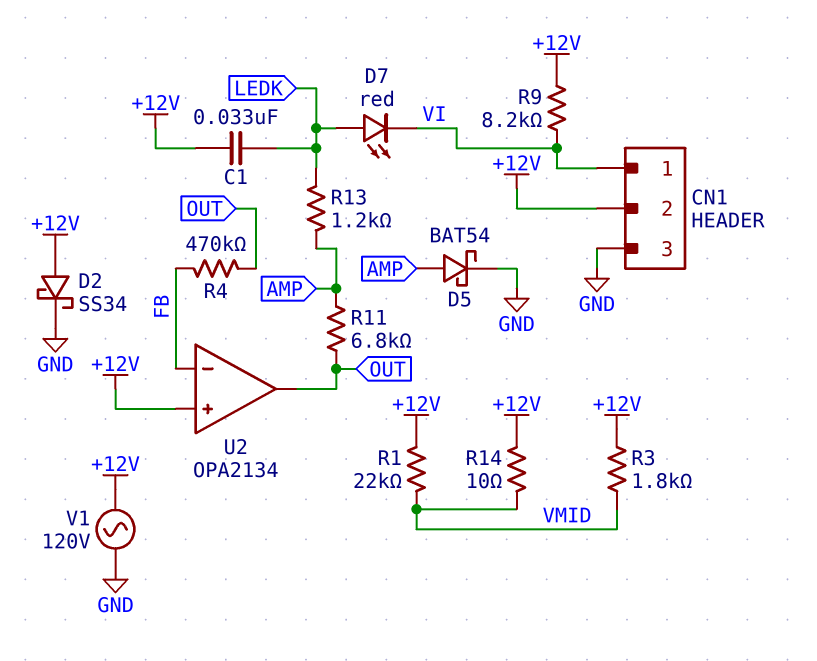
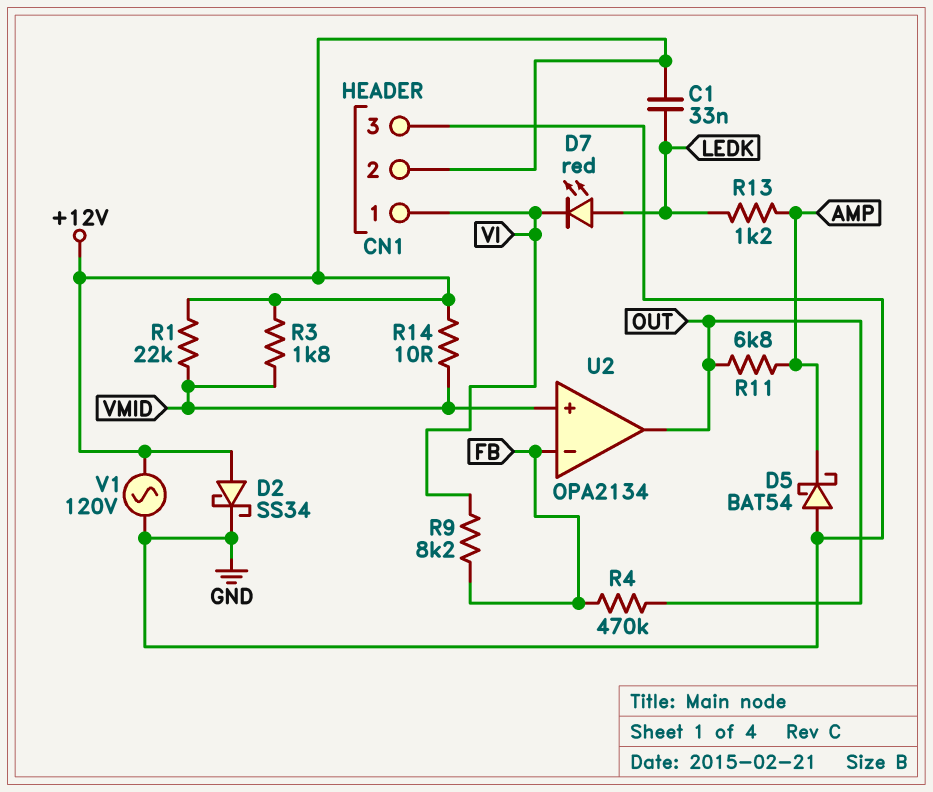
D5: schottky BAT54 (A AMP, K GND) -> schottky BAT54 (A GND, K AMP)
R9: 8.2k (+12V, VI) -> 8.2k (FB, VI)
U2 pin in+: +12V -> VMID

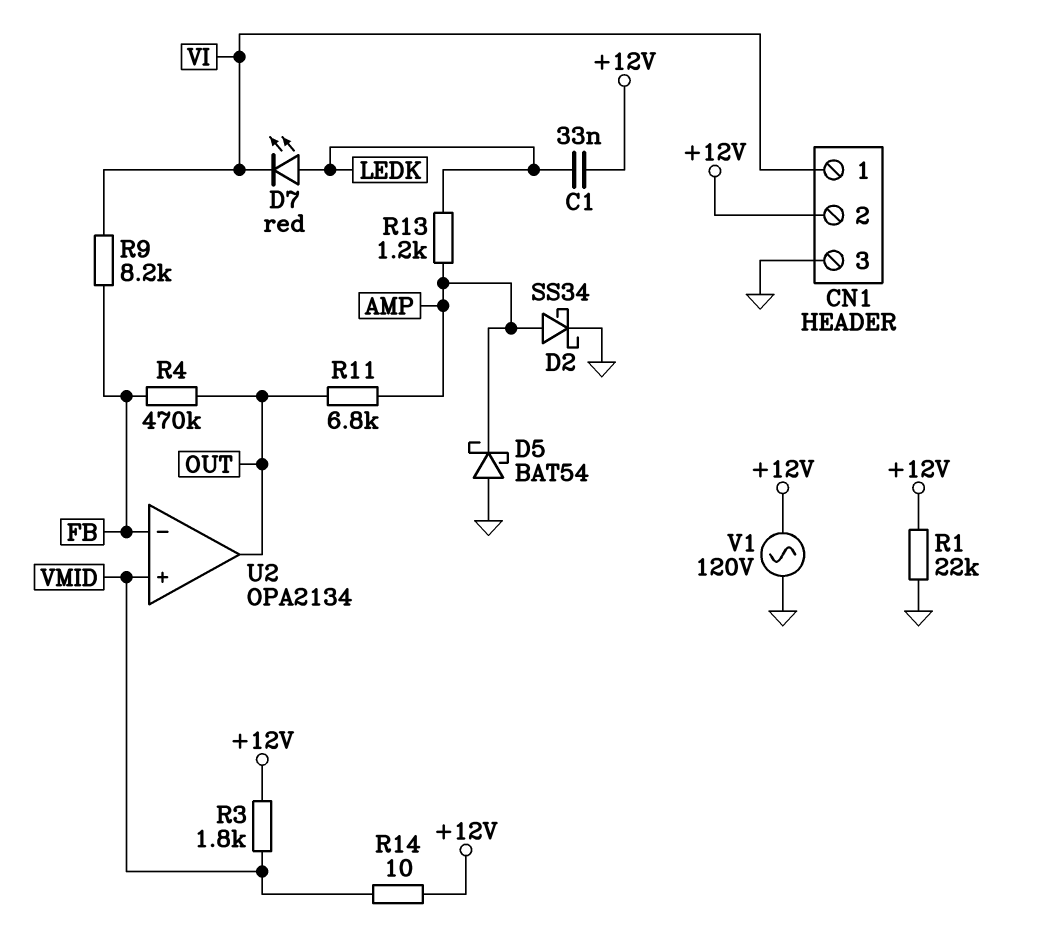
D2: schottky SS34 (A +12V, K GND) -> schottky SS34 (A AMP, K GND)
R1: 22k (+12V, VMID) -> 22k (+12V, GND)

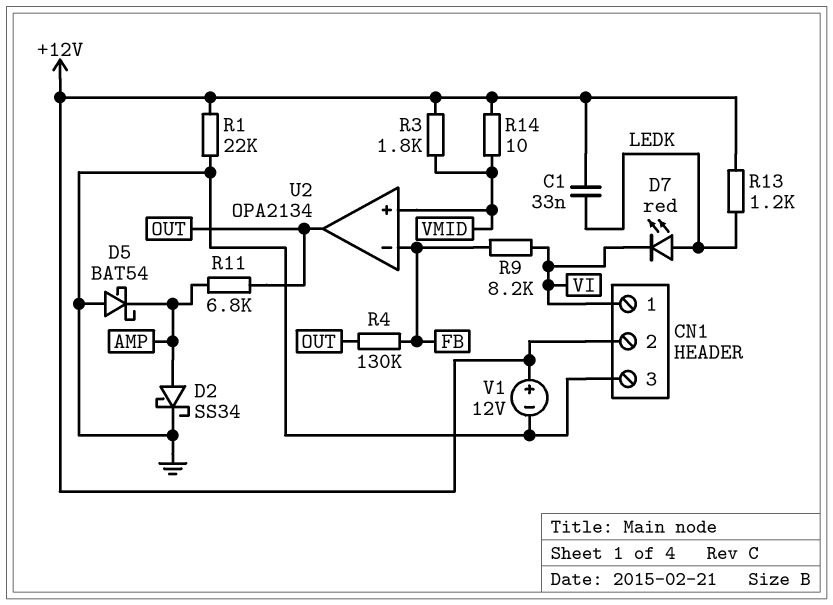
R4: 470k (FB, OUT) -> 130k (FB, OUT)
R13: 1.2k (AMP, LEDK) -> 1.2k (+12V, LEDK)
V1: AC 120V (+12V, GND) -> 12V (plus +12V, minus GND)

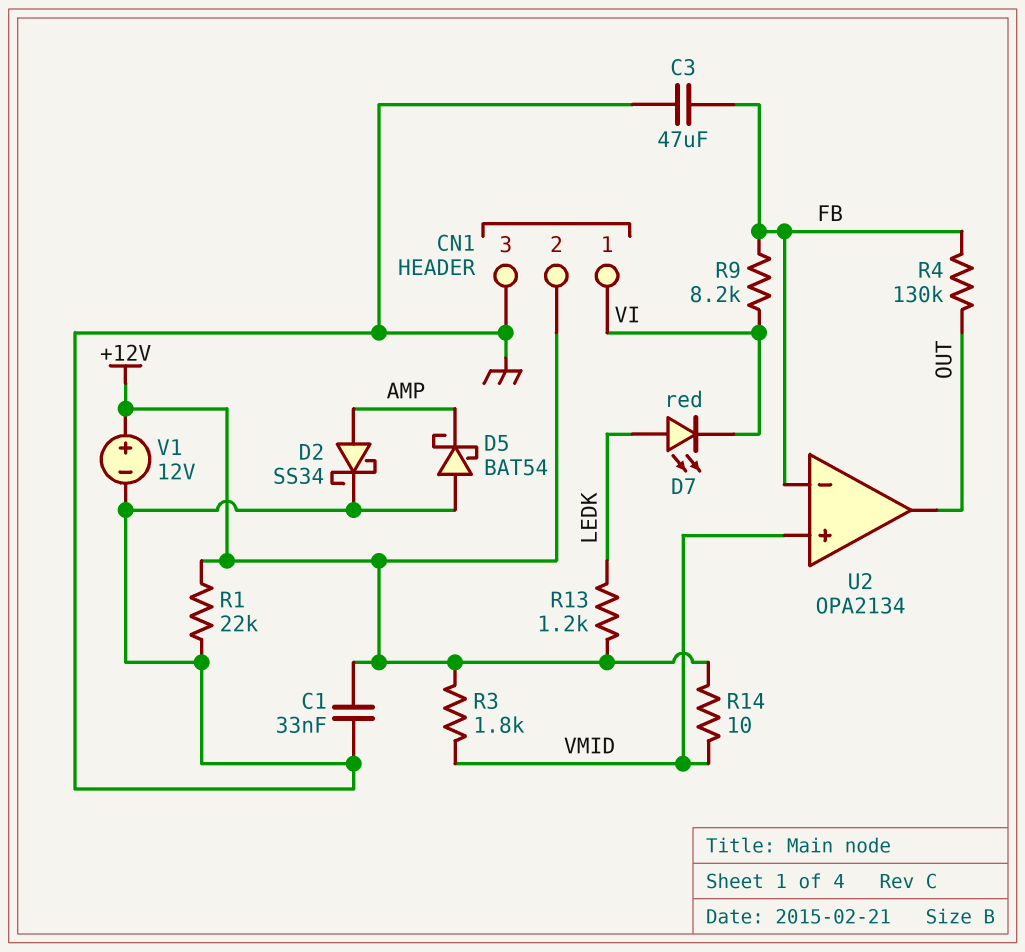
C1: 33nF (+12V, LEDK) -> 33nF (+12V, GND)
C3: none -> 47uF (FB, GND)
R11: 6.8k (AMP, OUT) -> none

